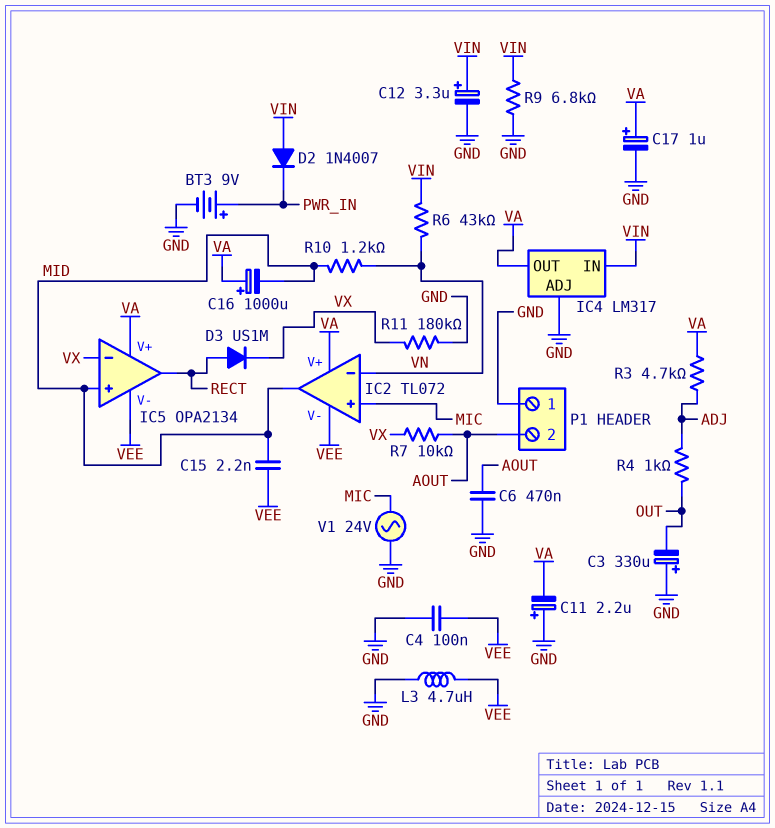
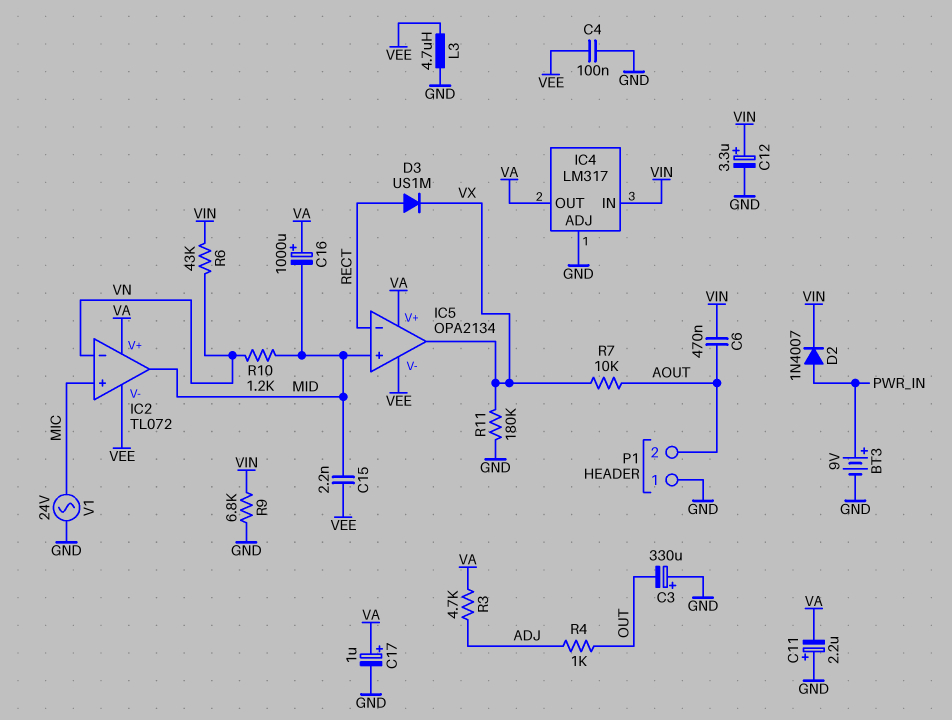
C6: 470nF (AOUT, GND) -> 470nF (AOUT, VIN)
D2: diode 1N4007 (A VIN, K PWR_IN) -> diode 1N4007 (A PWR_IN, K VIN)
IC5 pin in-: VX -> RECT
IC5 pin out: RECT -> VX

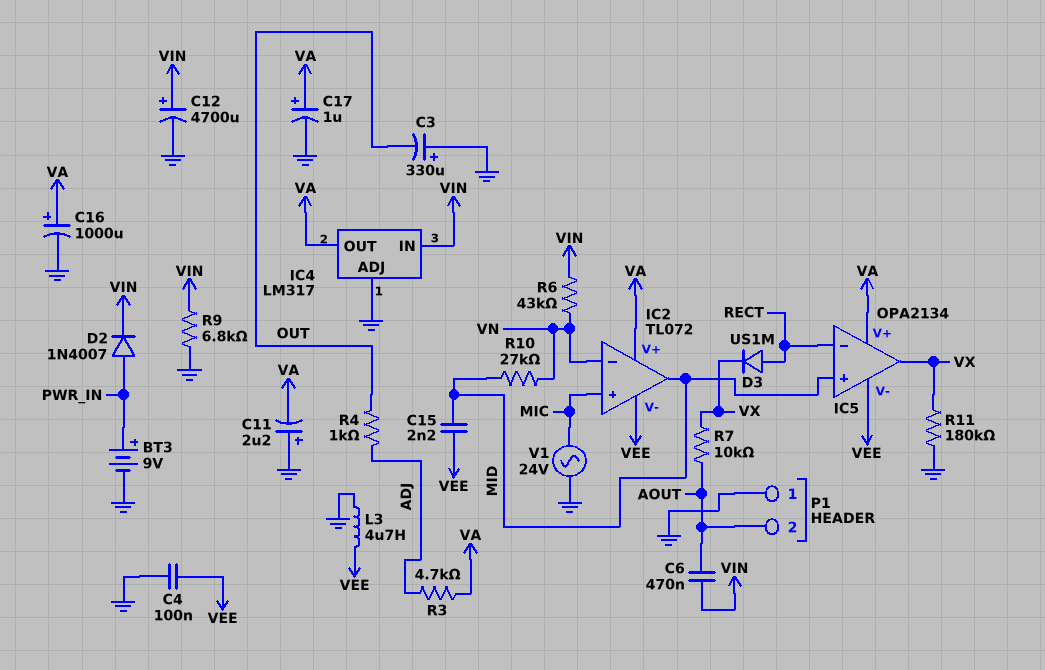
C12: 3.3uF (plus VIN, minus GND) -> 4700uF (plus VIN, minus GND)
C16: 1000uF (plus VA, minus MID) -> 1000uF (plus VA, minus GND)
R10: 1.2k (MID, VN) -> 27k (MID, VN)

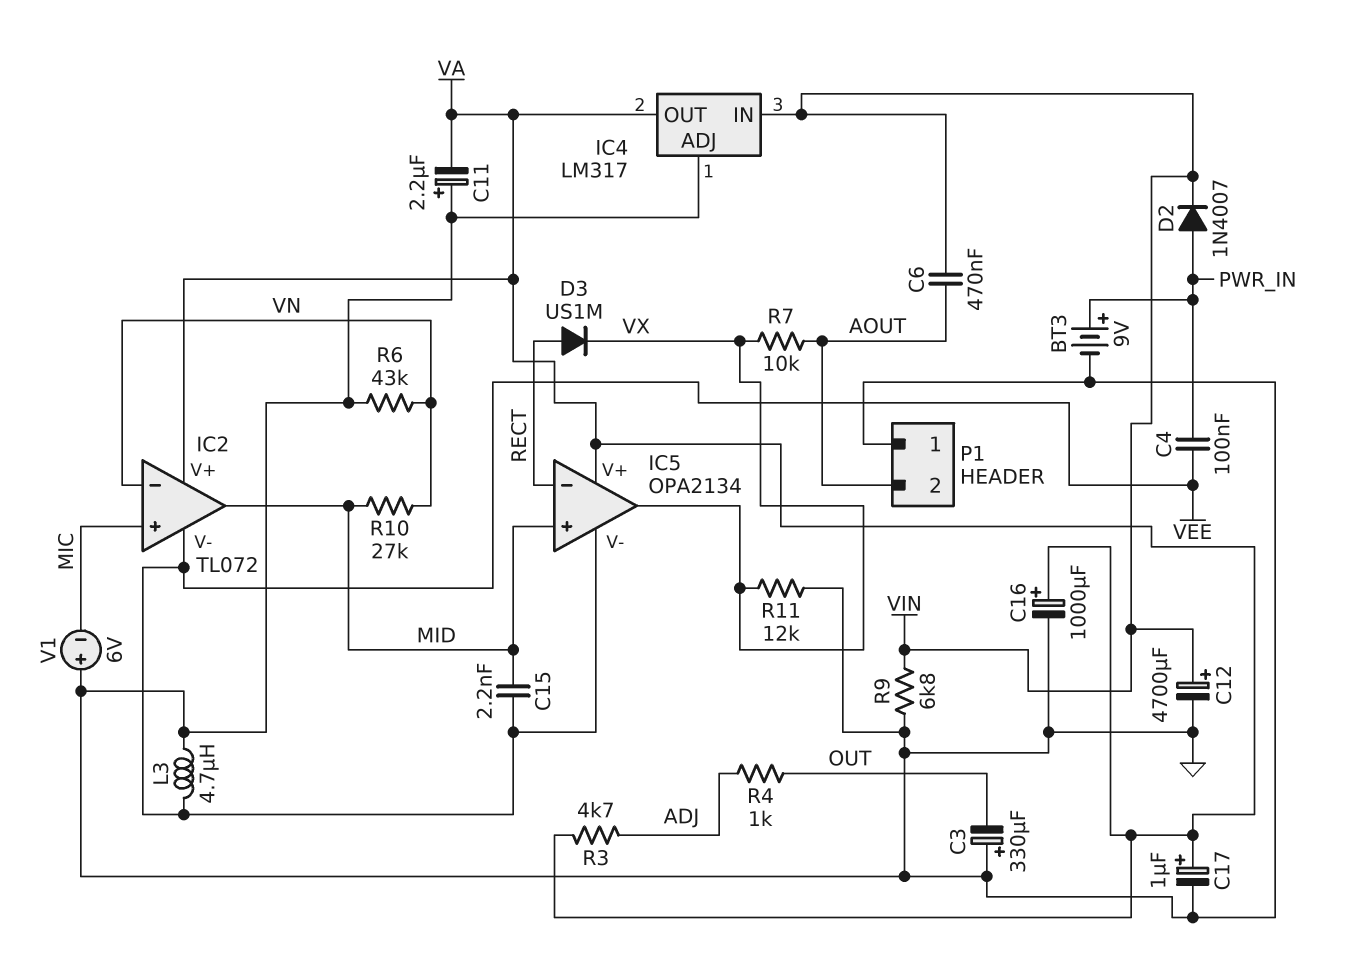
C4: 100nF (GND, VEE) -> 100nF (PWR_IN, VEE)
R6: 43k (VIN, VN) -> 43k (GND, VN)
R11: 180k (GND, VX) -> 12k (GND, VX)
V1: AC 24V (GND, MIC) -> 6V (plus GND, minus MIC)

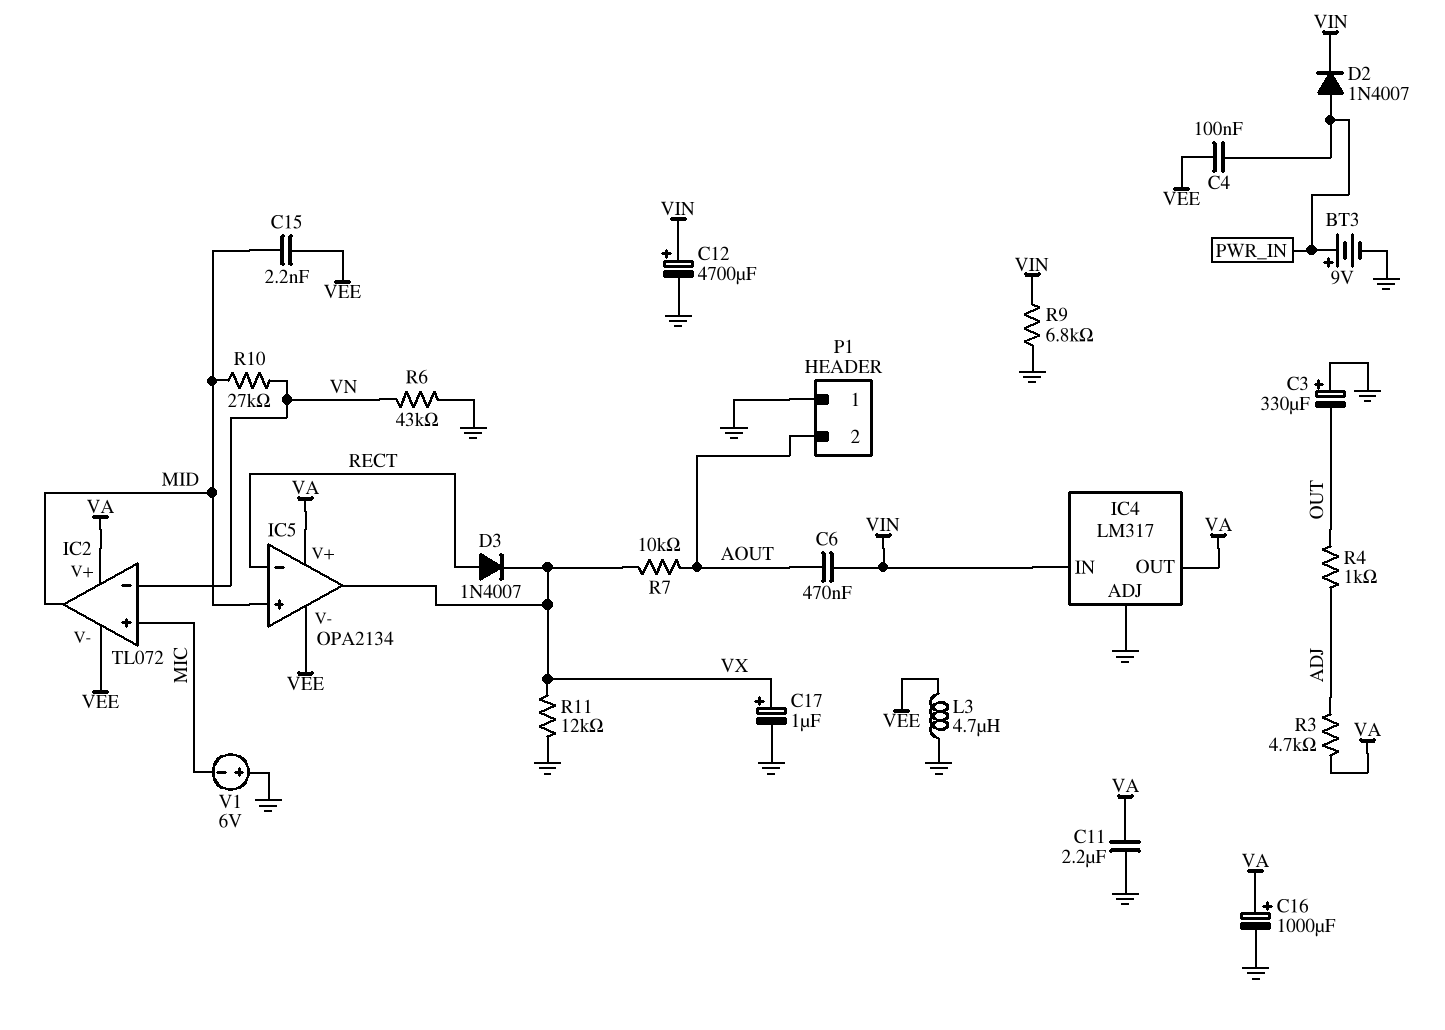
C11: 2.2uF (plus GND, minus VA) -> 2.2uF (GND, VA)
C17: 1uF (plus VA, minus GND) -> 1uF (plus VX, minus GND)
D3: diode US1M (A RECT, K VX) -> diode 1N4007 (A RECT, K VX)

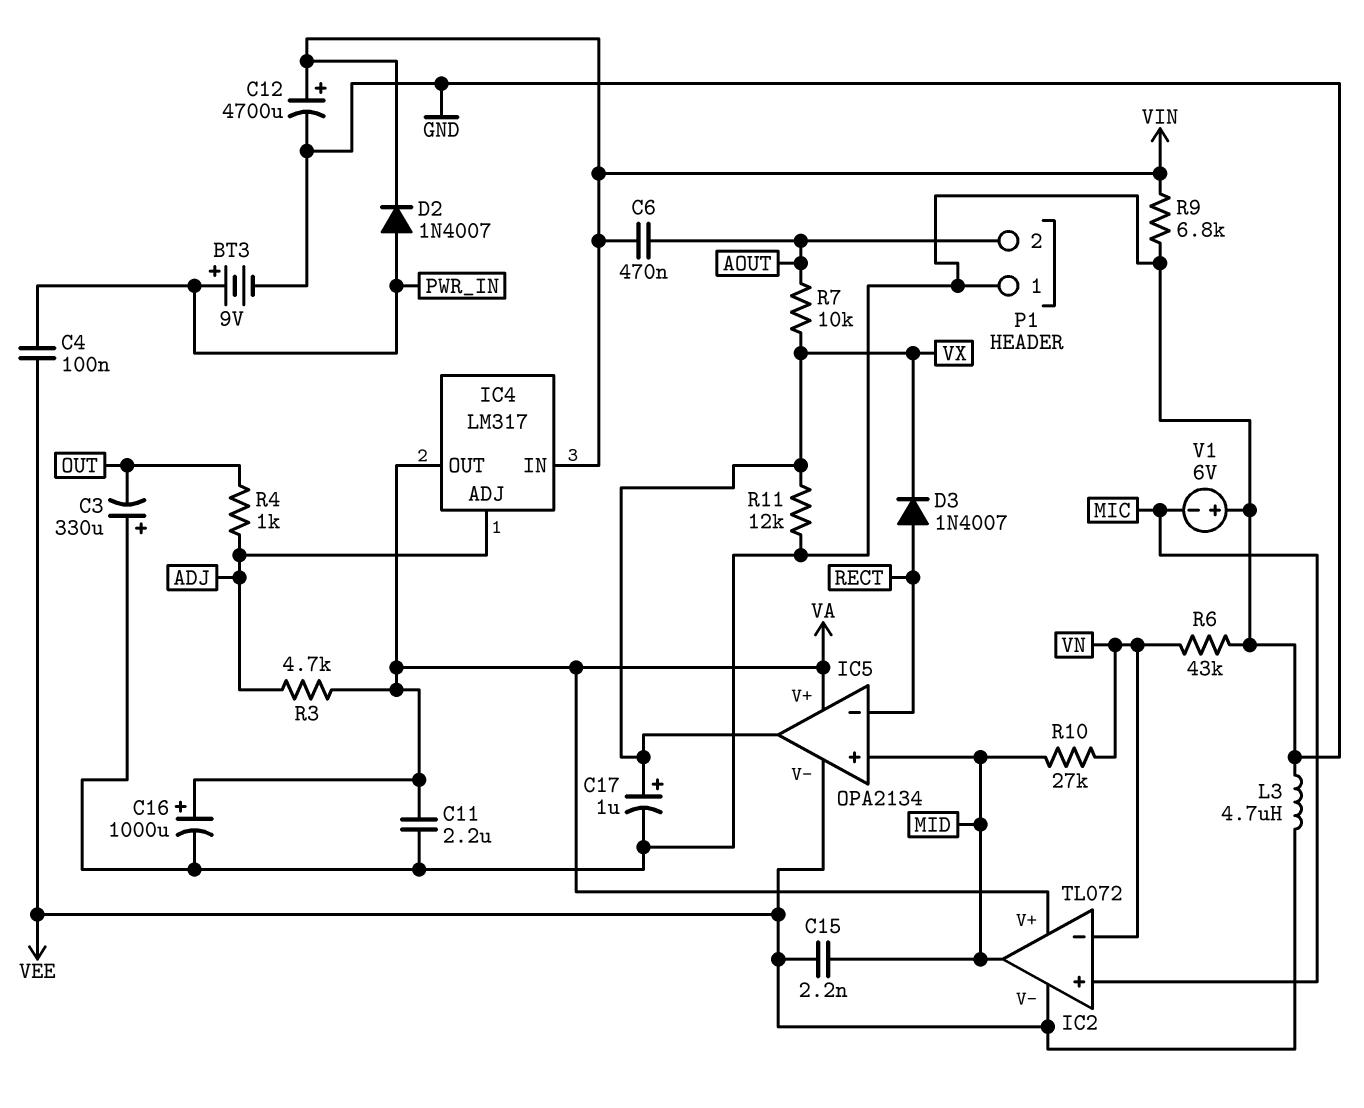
IC4 pin ADJ: GND -> ADJ

